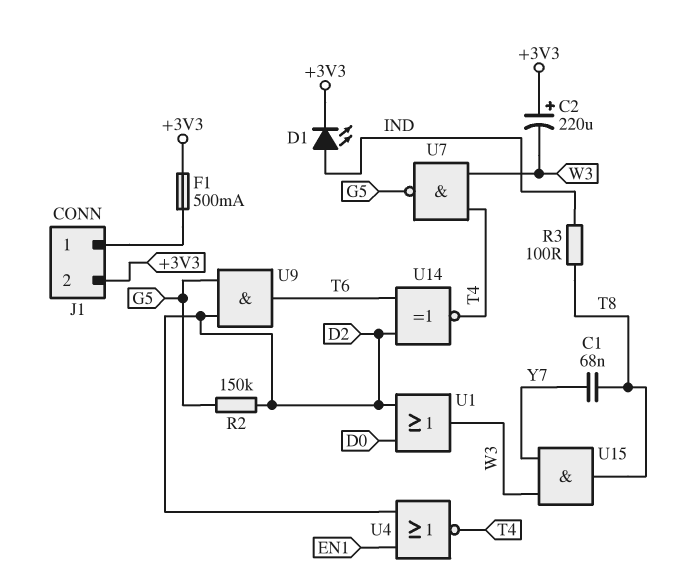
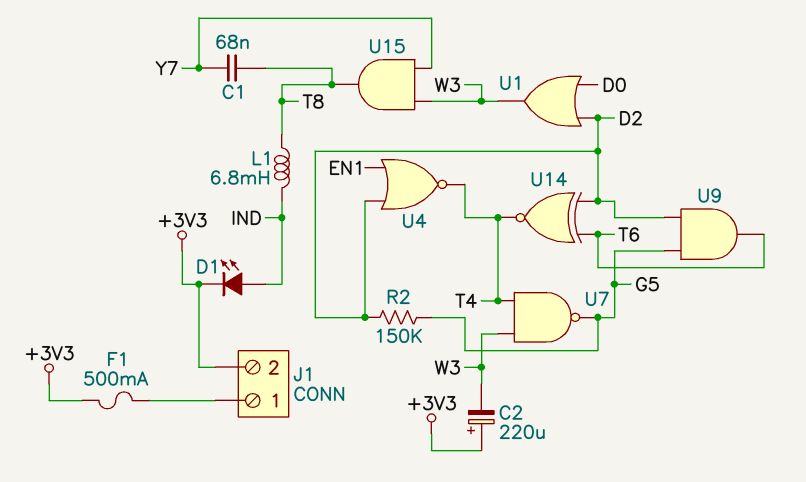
L1: none -> 6.8mH (IND, T8)
R3: 100 (IND, T8) -> none

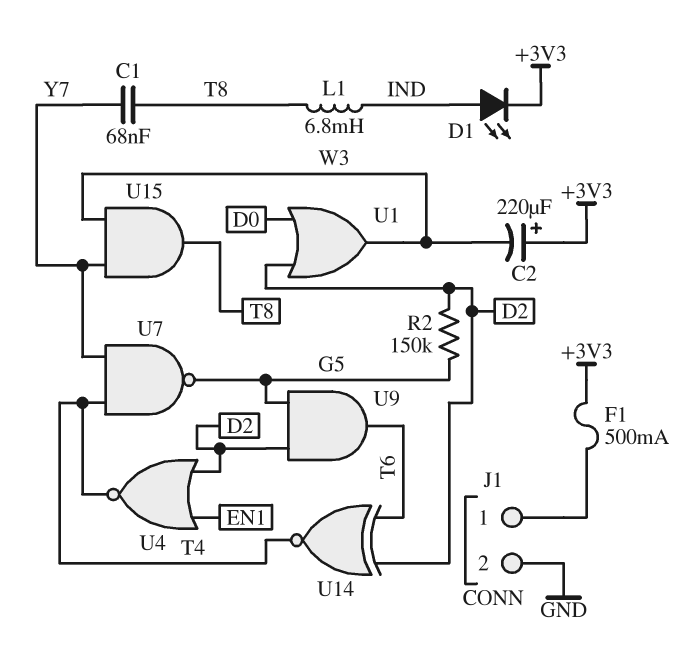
J1 pin 2: +3V3 -> GND
U7: NAND (in T4, in W3, out G5) -> NAND (in T4, in Y7, out G5)

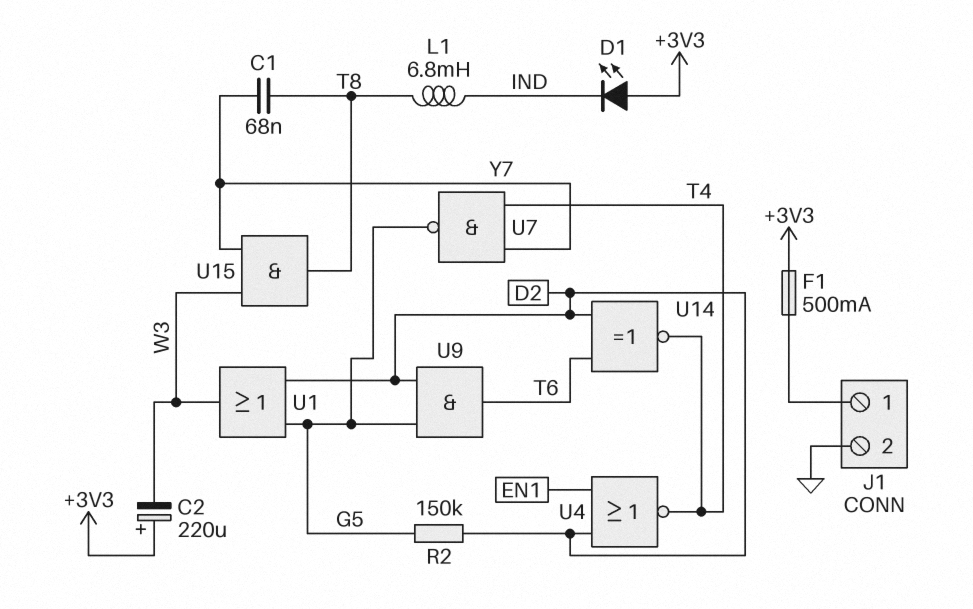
D1: LED (A IND, K +3V3) -> LED (A +3V3, K IND)
U1: OR (in D0, in D2, out W3) -> OR (in D2, in G5, out W3)

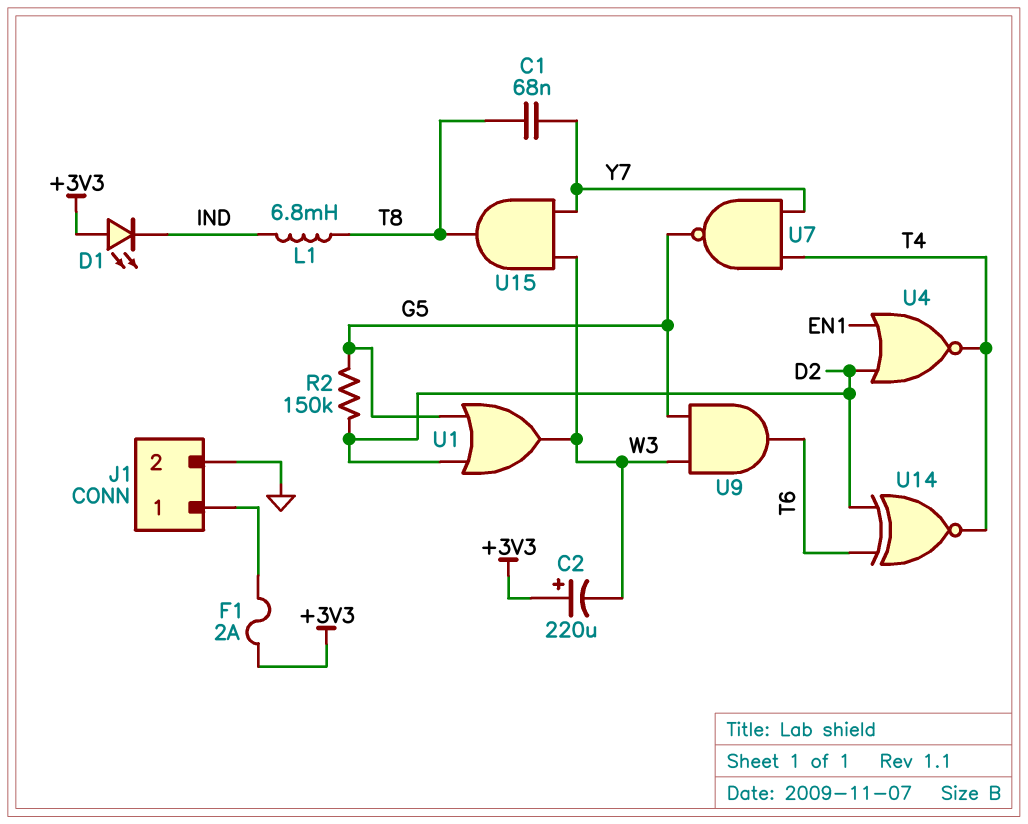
F1: 500mA (+3V3, J1/1) -> 2A (+3V3, J1/1)
U9: AND (in D2, in G5, out T6) -> AND (in G5, in W3, out T6)

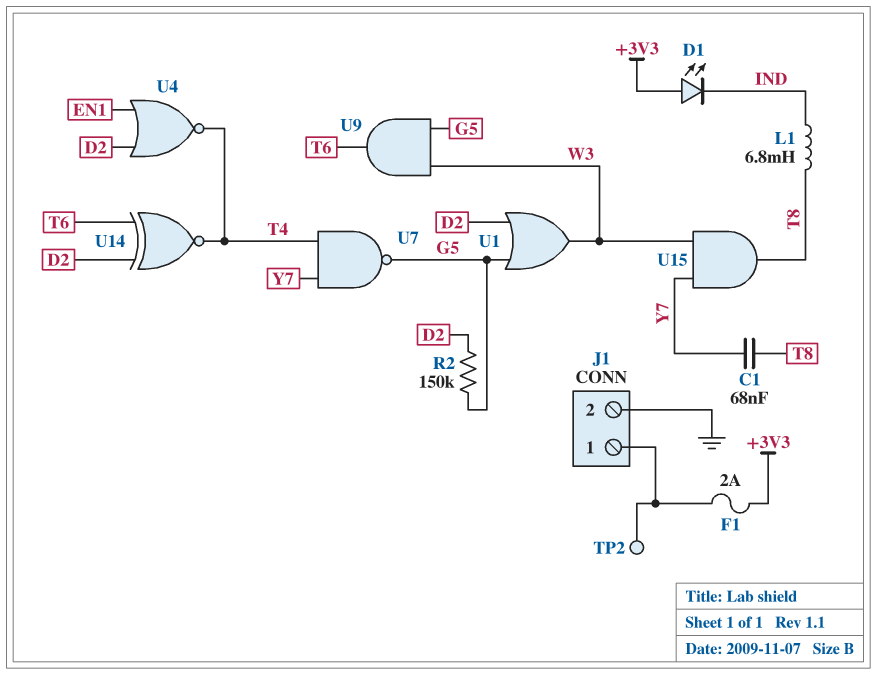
C2: 220uF (plus +3V3, minus W3) -> none
TP2: none -> test point (J1/1)

